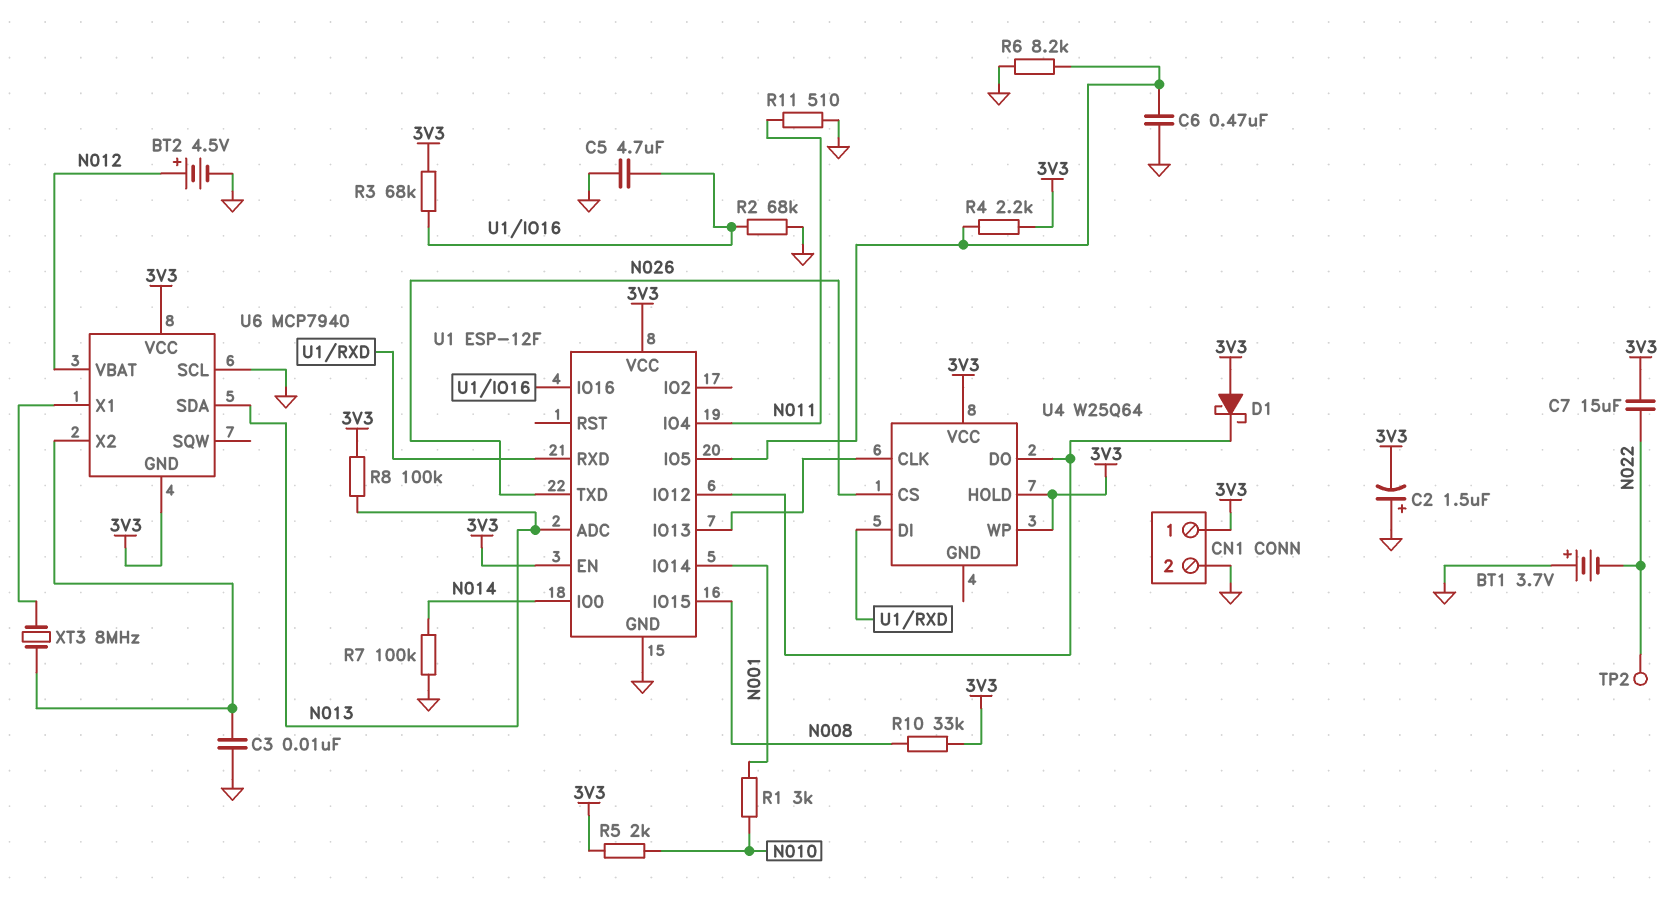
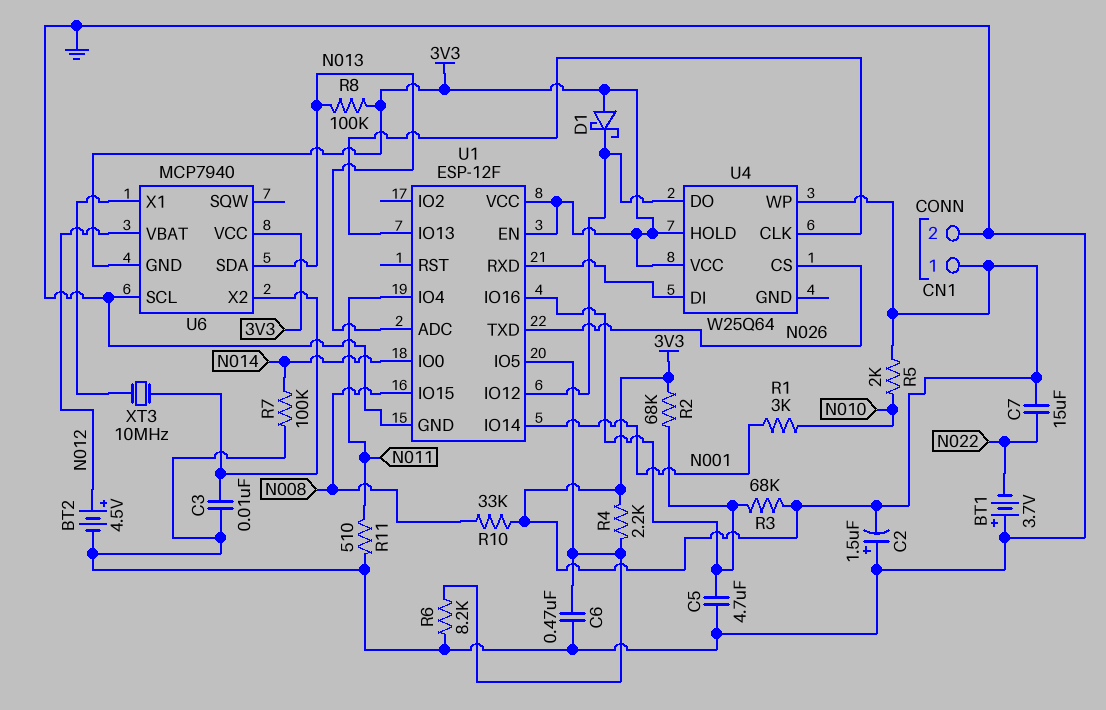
R2: 68k (GND, U1/IO16) -> 68k (3V3, U1/IO16)
TP2: test point (N022) -> none
XT3: 8MHz (U6/X1, U6/X2) -> 10MHz (U6/X1, U6/X2)

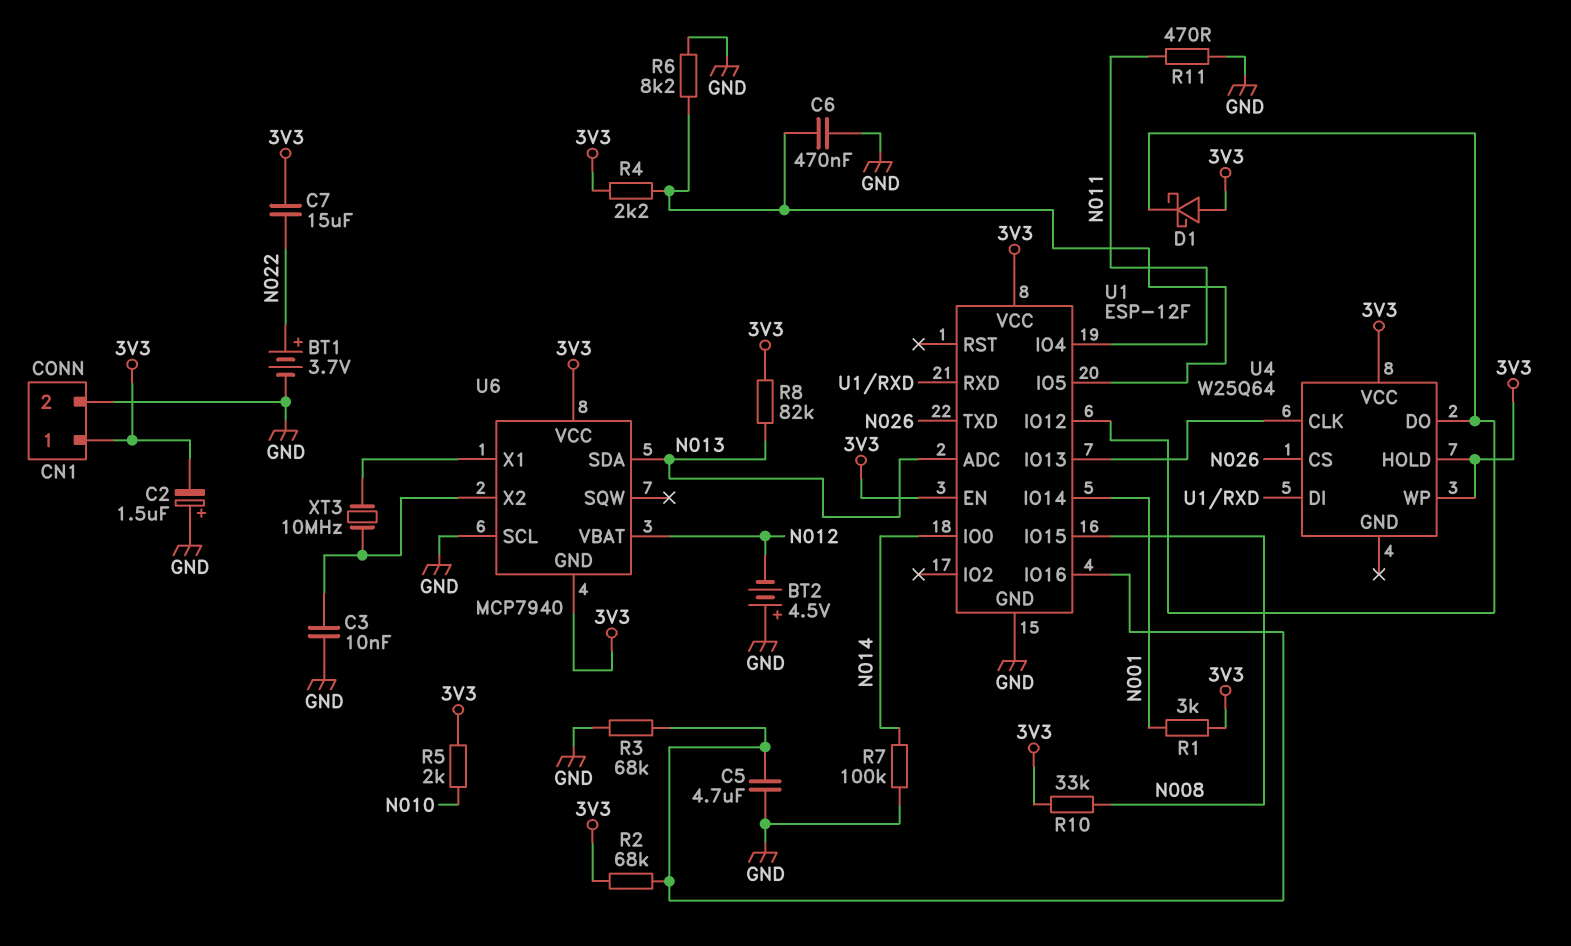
BT1: 3.7V (plus GND, minus N022) -> 3.7V (plus N022, minus GND)
BT2: 4.5V (plus N012, minus GND) -> 4.5V (plus GND, minus N012)
R1: 3k (N001, N010) -> 3k (3V3, N001)
R3: 68k (3V3, U1/IO16) -> 68k (GND, U1/IO16)
R8: 100k (3V3, N013) -> 82k (3V3, N013)
R11: 510 (GND, N011) -> 470 (GND, N011)

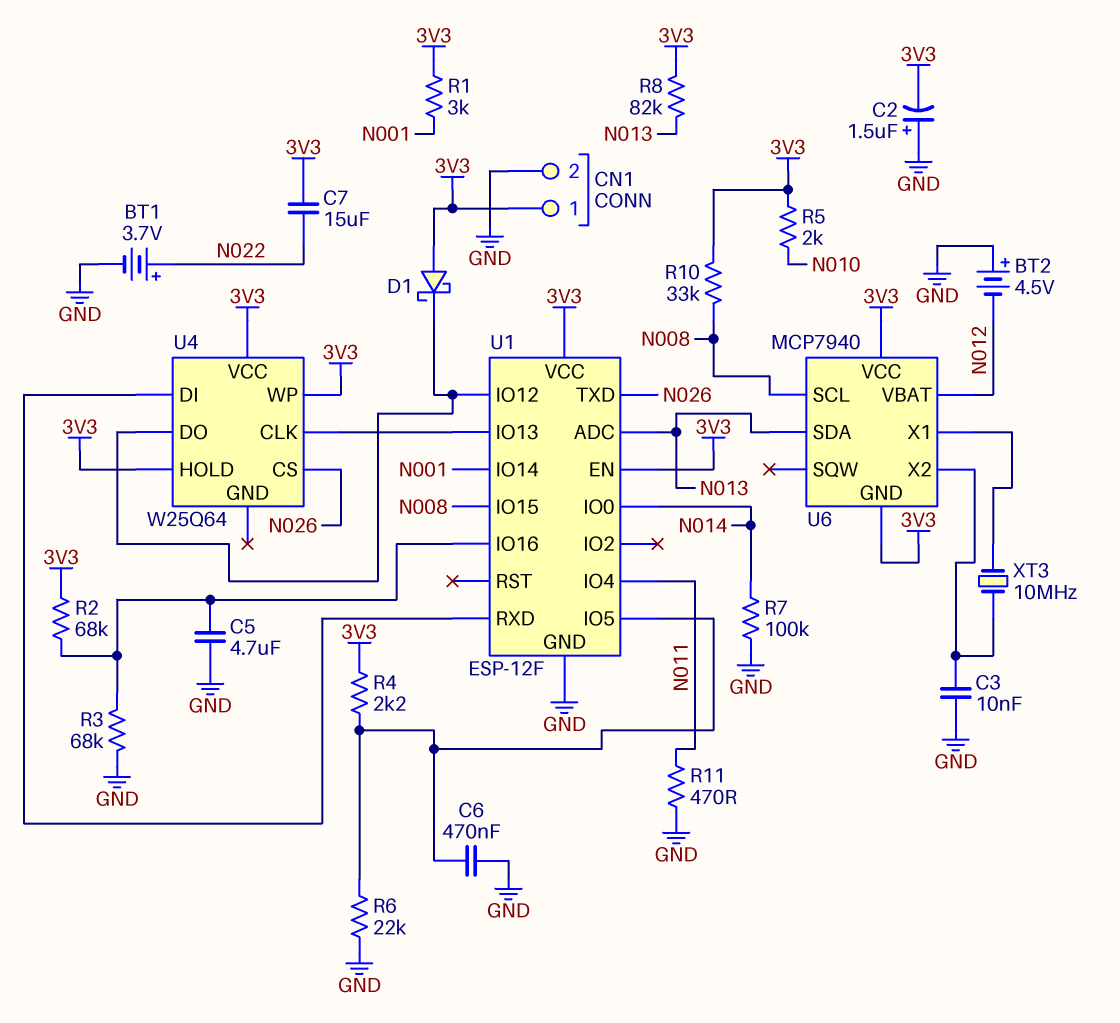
R6: 8.2k (GND, U1/IO5) -> 22k (GND, U1/IO5)
U6 pin SCL: GND -> N008

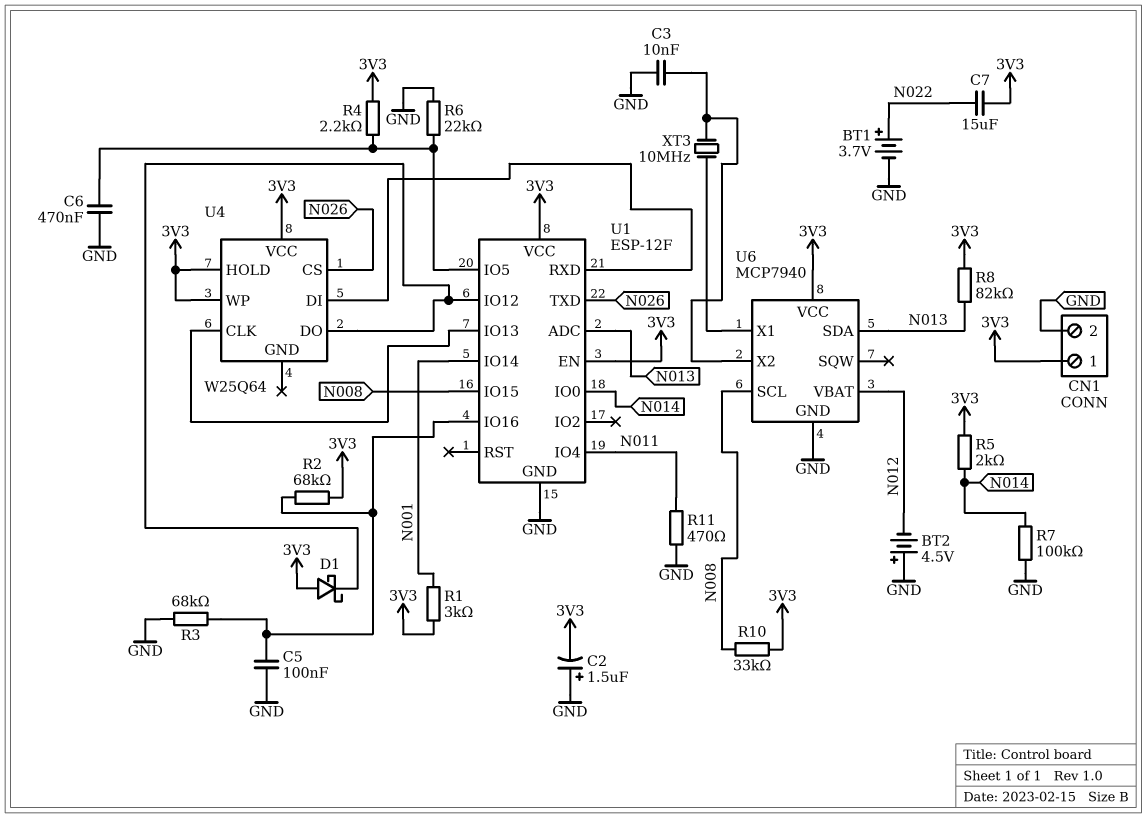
C5: 4.7uF (GND, U1/IO16) -> 100nF (GND, U1/IO16)
R5: 2k (3V3, N010) -> 2k (3V3, N014)
U6 pin GND: 3V3 -> GND

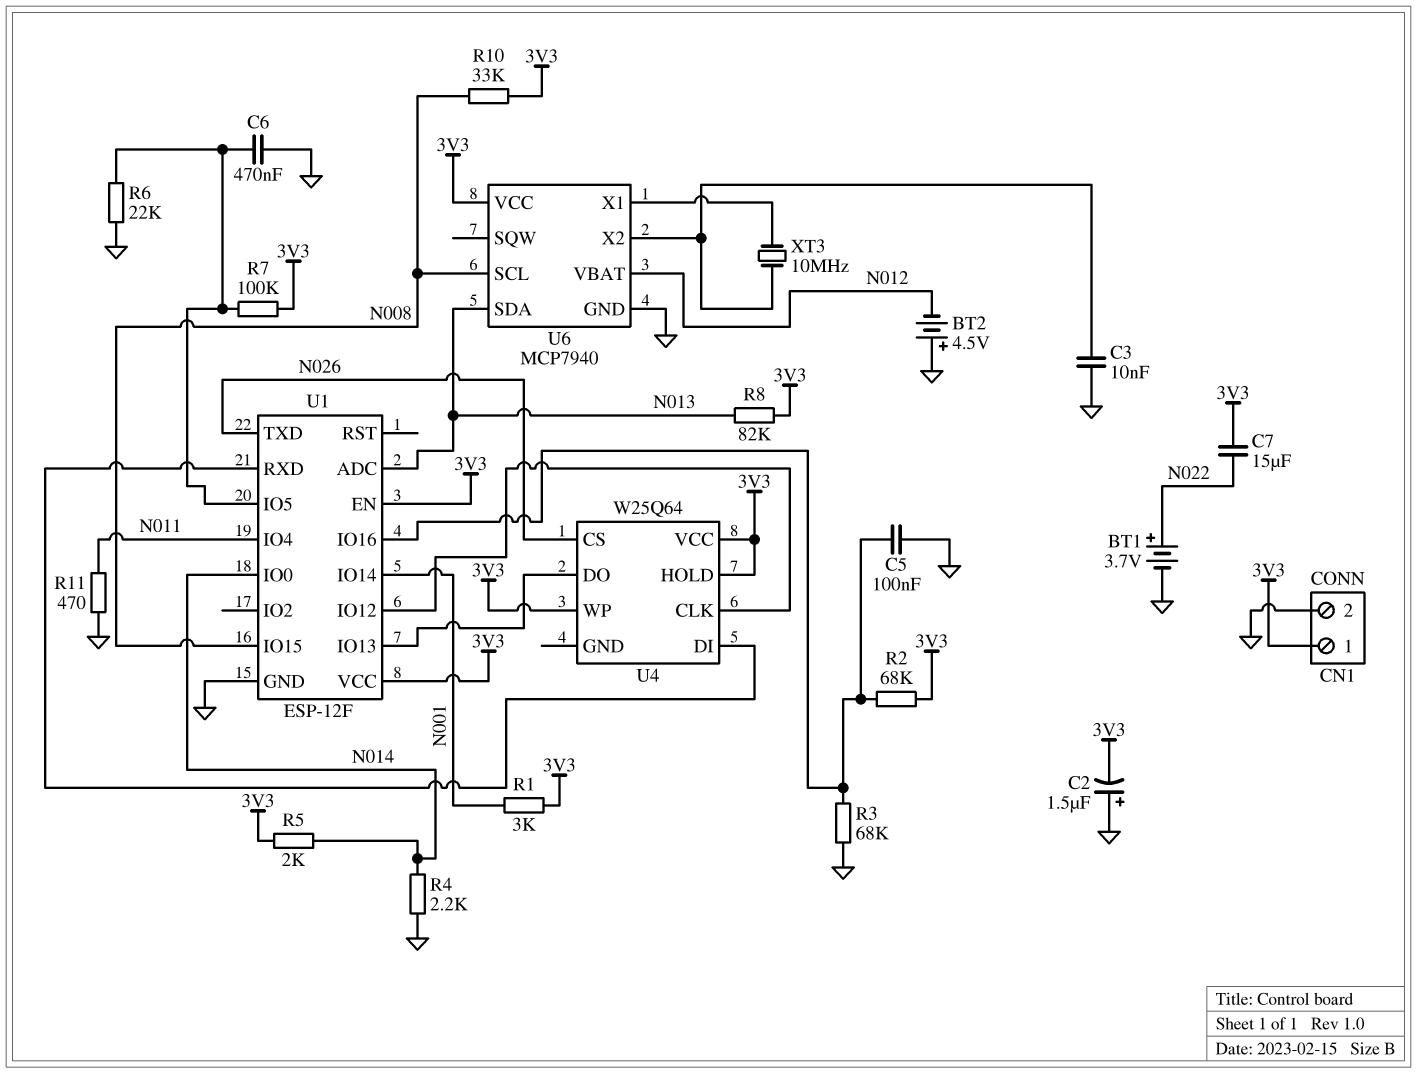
D1: schottky (A 3V3, K U1/IO12) -> none
R4: 2.2k (3V3, U1/IO5) -> 2.2k (GND, N014)
R7: 100k (GND, N014) -> 100k (3V3, U1/IO5)
U4 pin CLK: U1/IO13 -> U1/IO12
U4 pin DO: U1/IO12 -> U1/IO13

